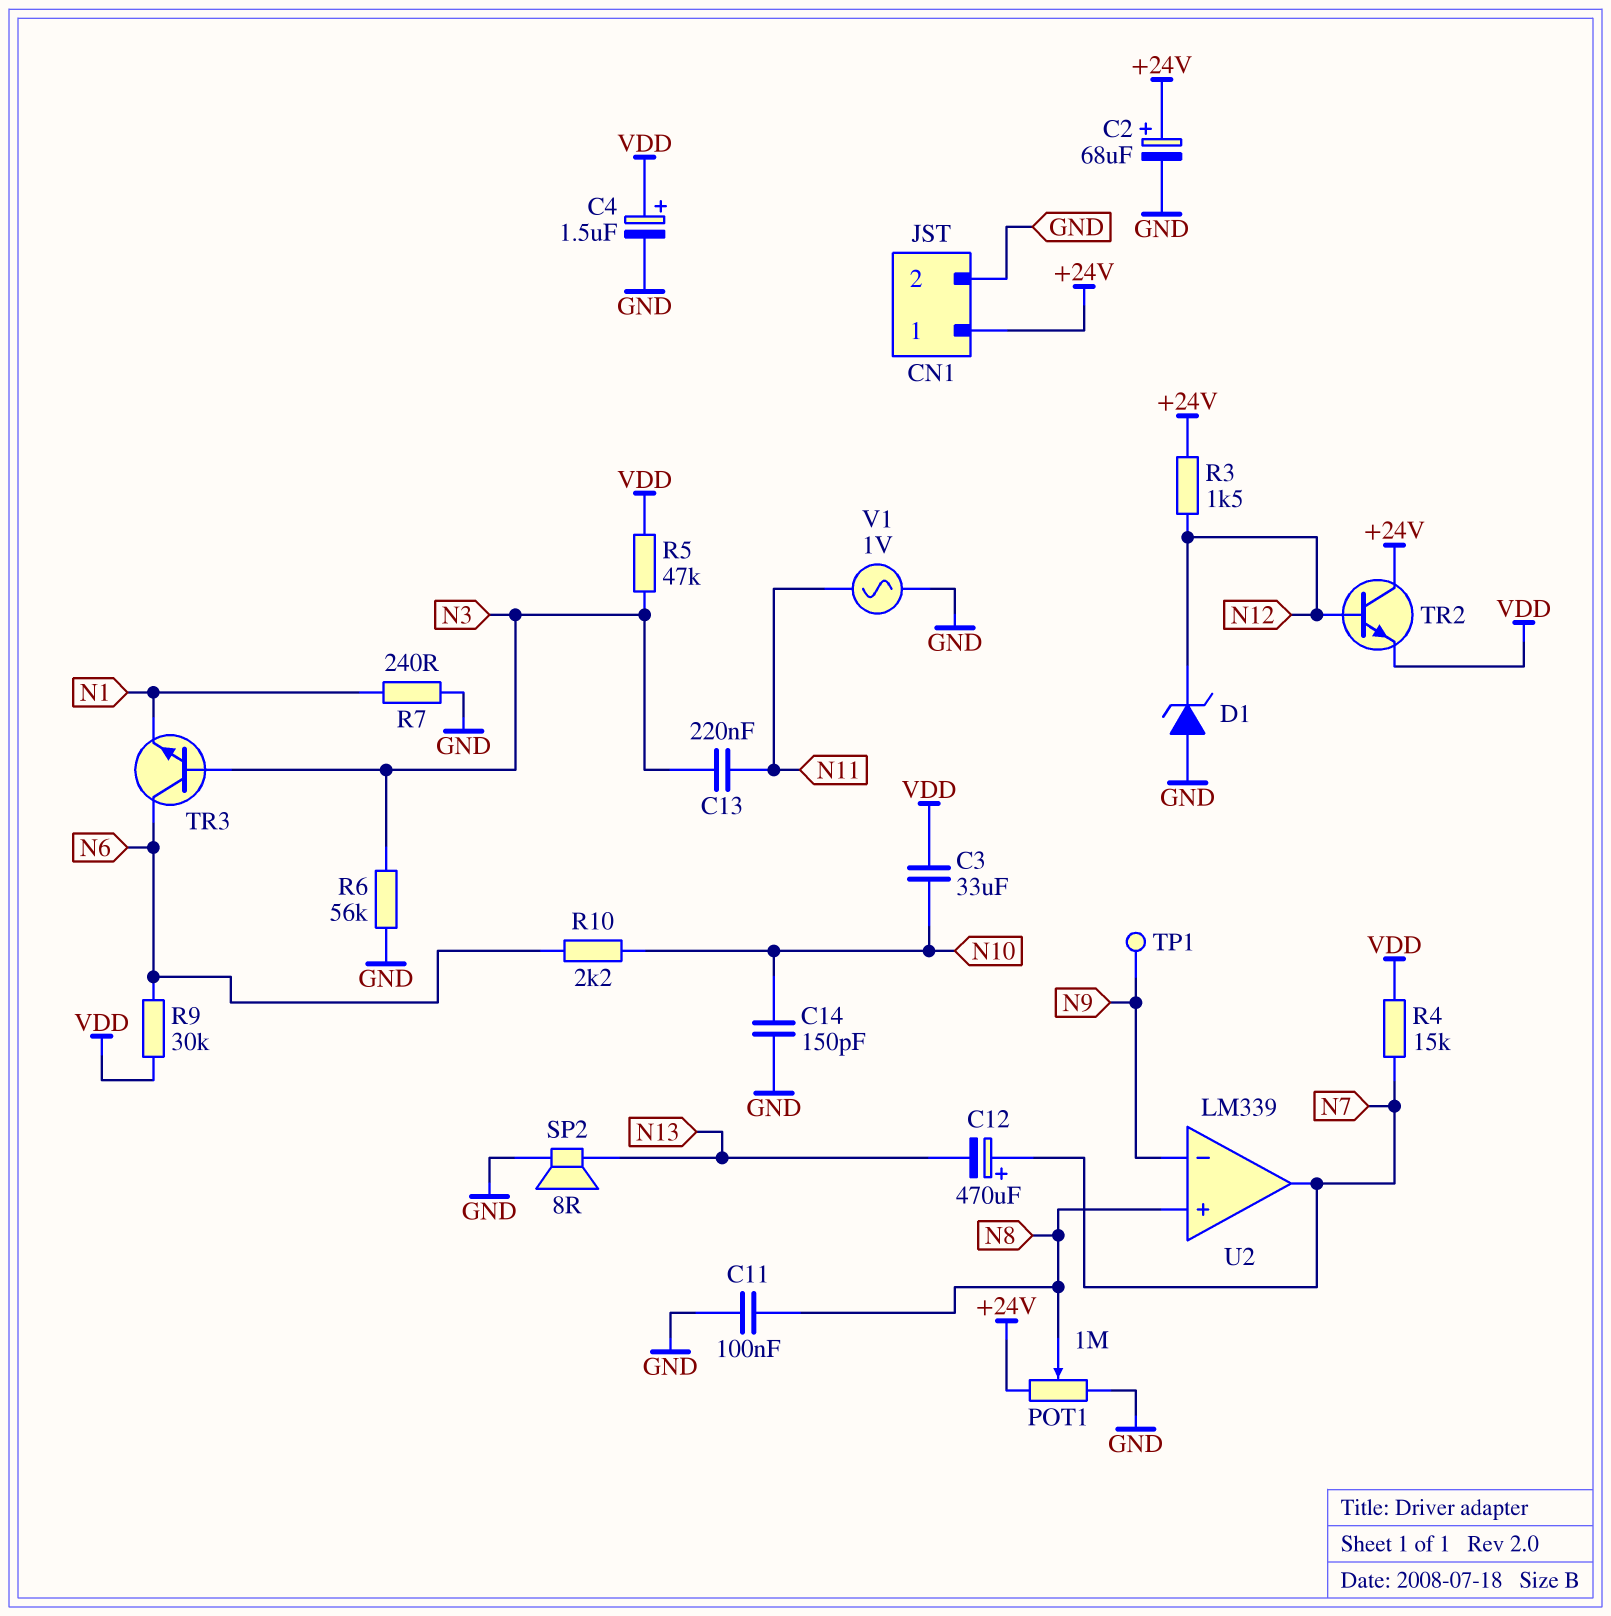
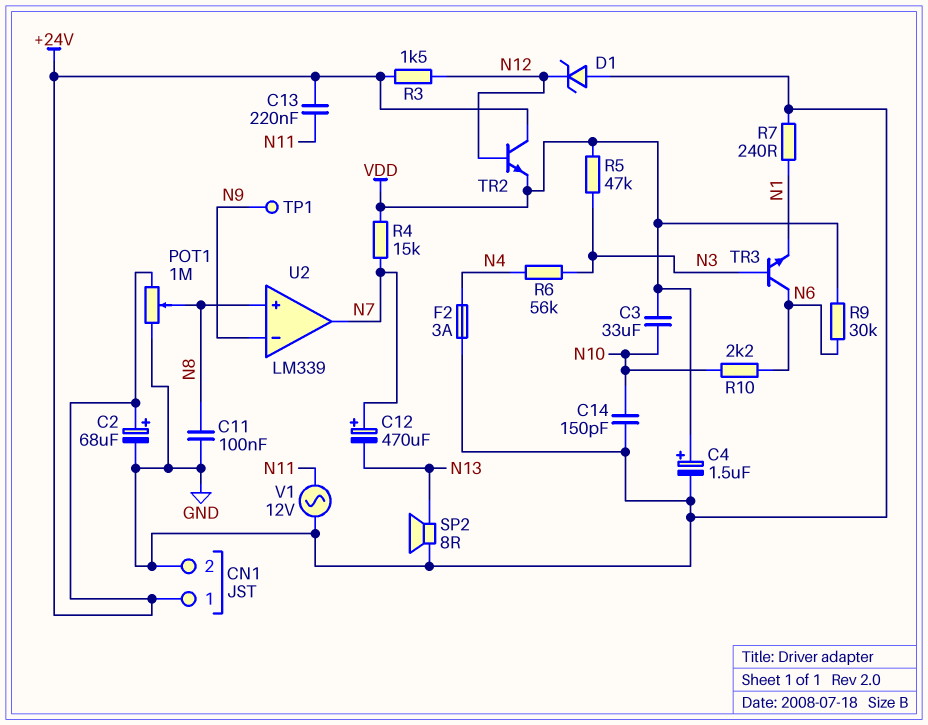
C13: 220nF (N3, N11) -> 220nF (+24V, N11)
F2: none -> 3A (GND, N4)
R6: 56k (GND, N3) -> 56k (N3, N4)
V1: AC 1V (GND, N11) -> AC 12V (GND, N11)

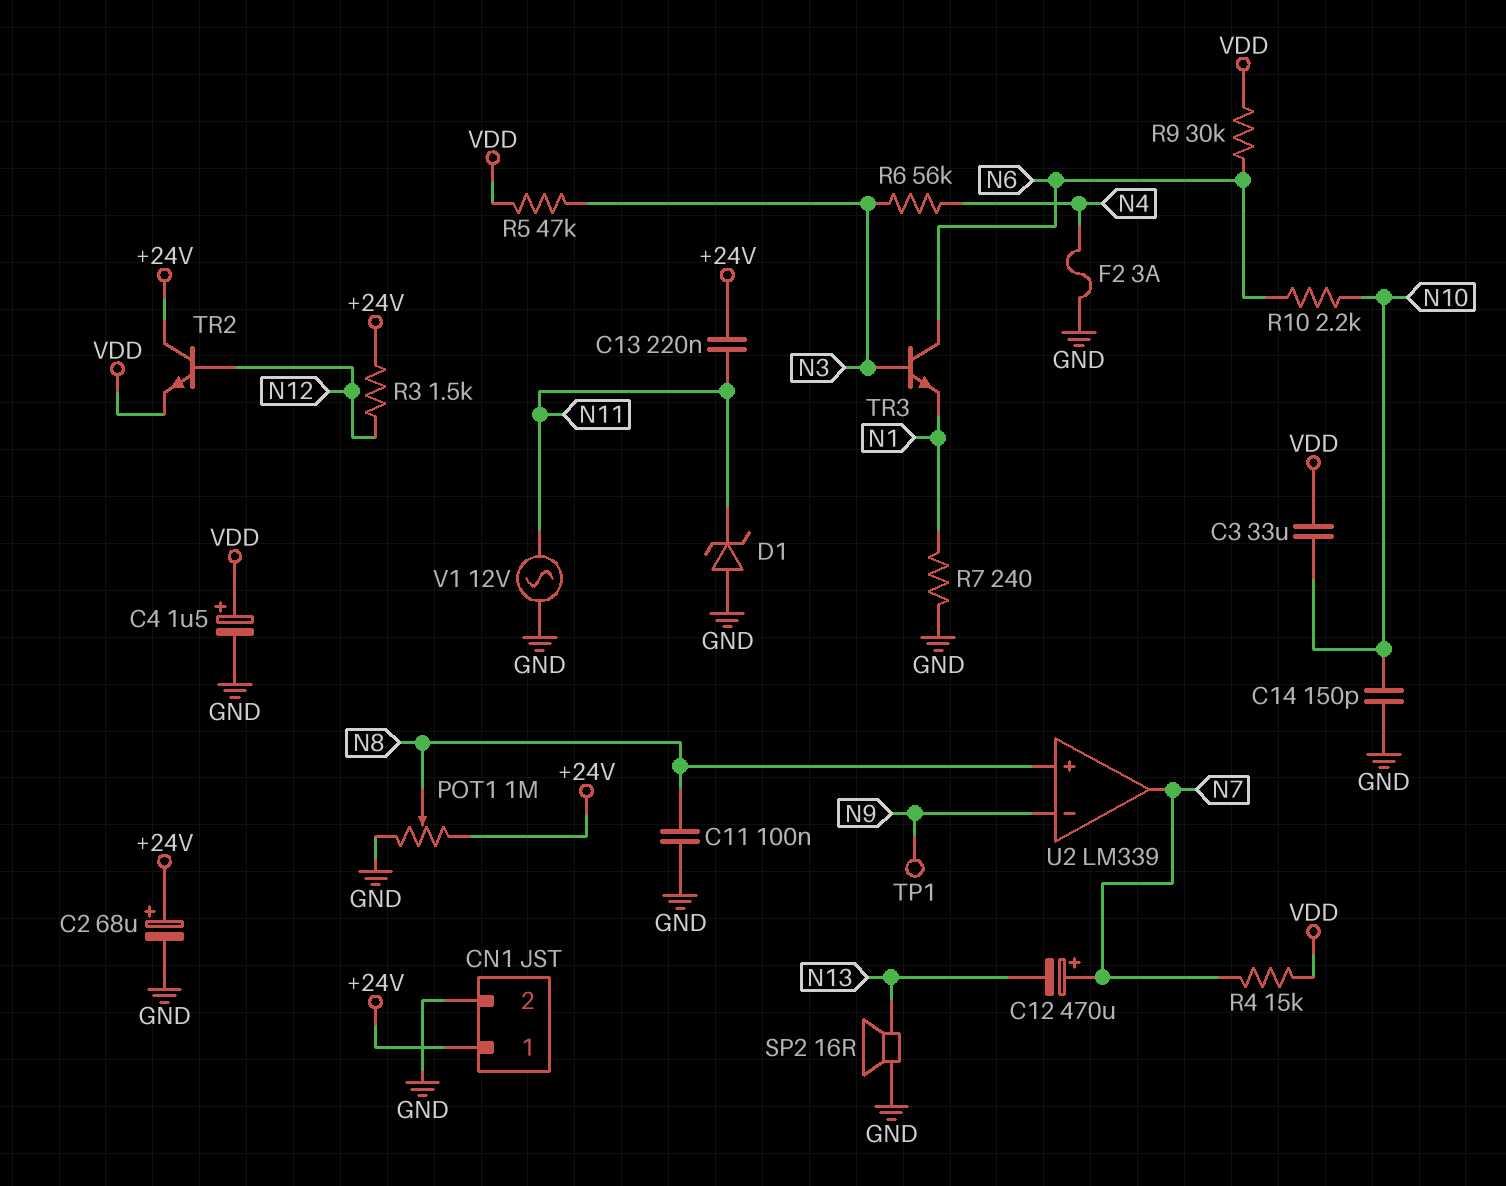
D1: zener (A GND, K N12) -> zener (A GND, K N11)
SP2: speaker 8R (GND, N13) -> speaker 16R (GND, N13)

